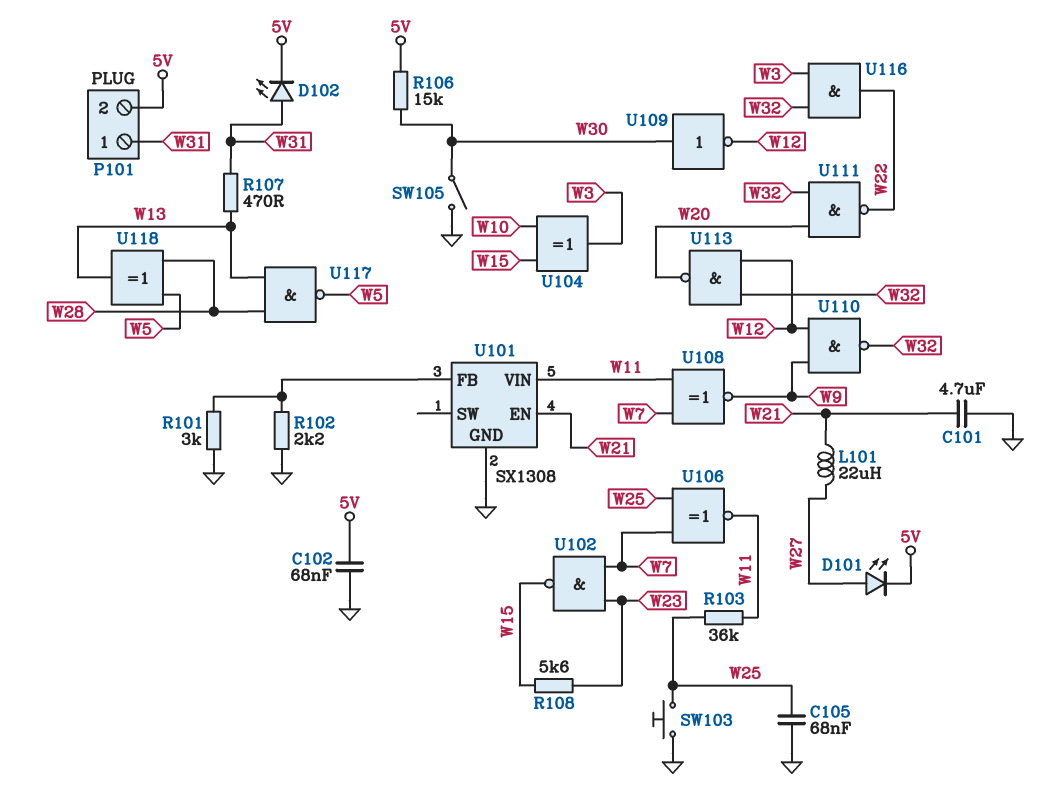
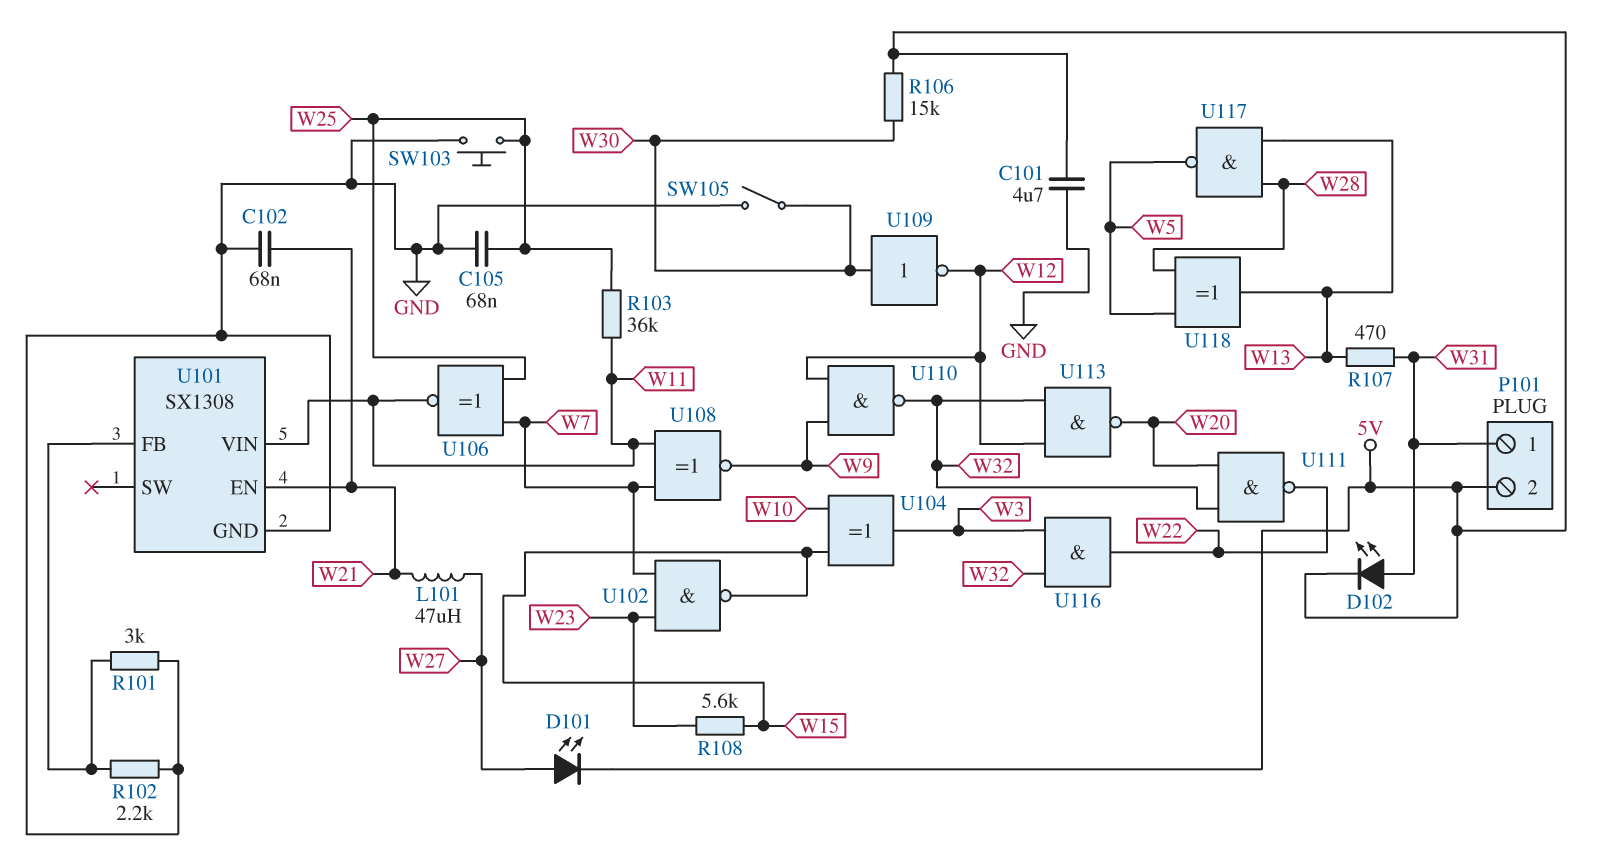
C101: 4.7uF (GND, W21) -> 4.7uF (5V, GND)
C102: 68nF (5V, GND) -> 68nF (GND, W21)
L101: 22uH (W21, W27) -> 47uH (W21, W27)

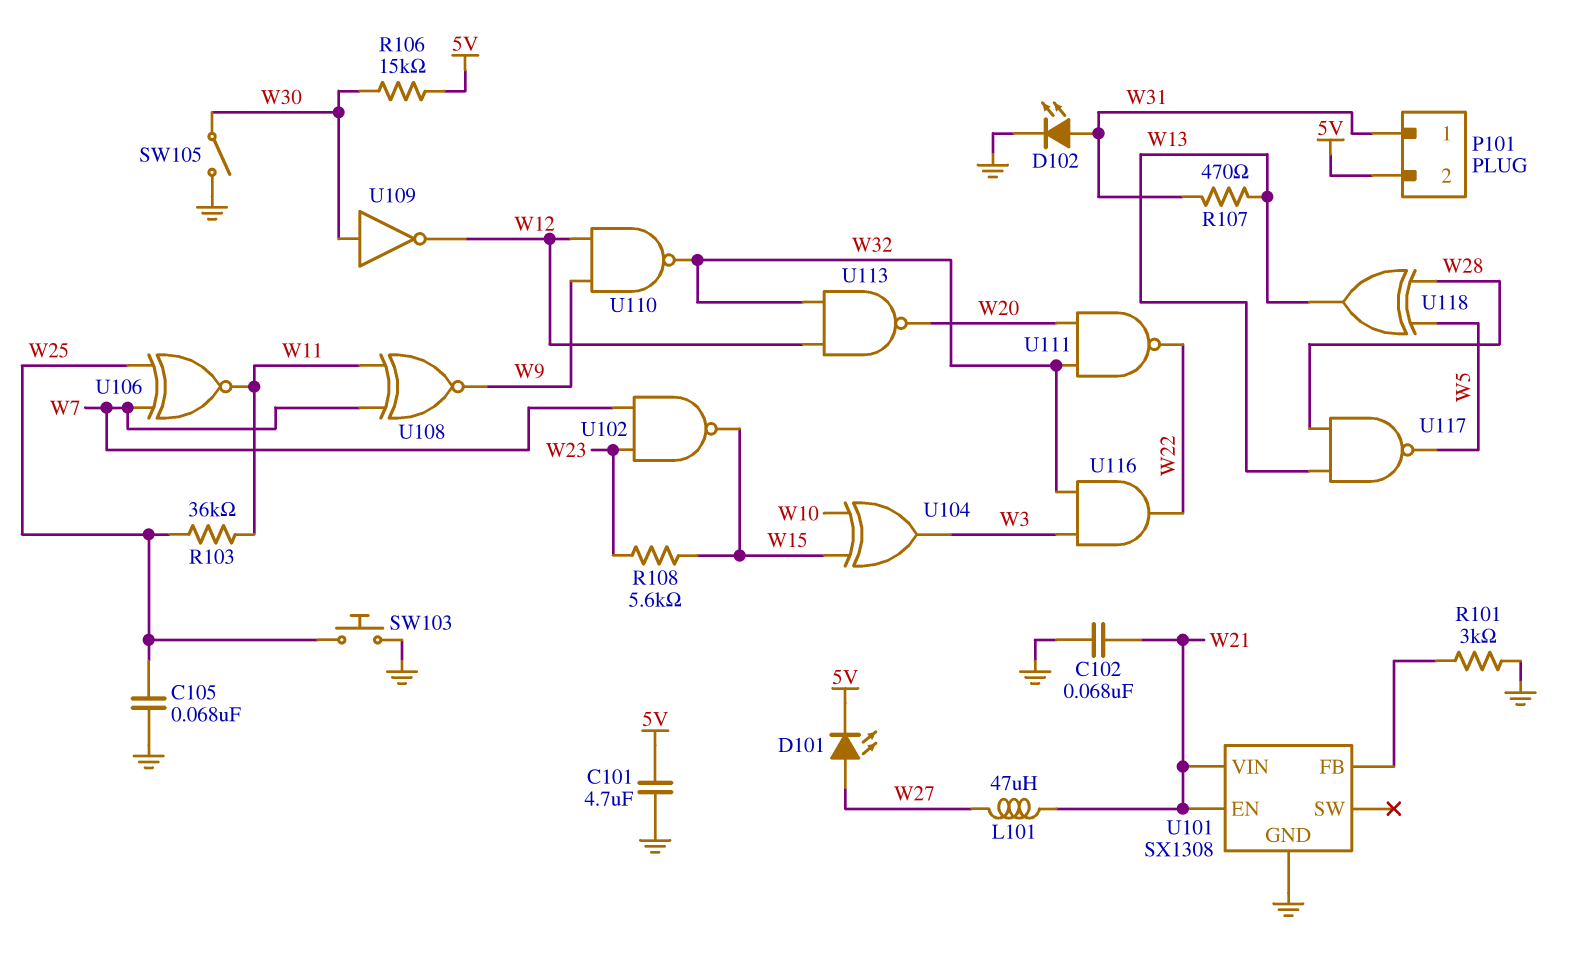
D102: LED (A W31, K 5V) -> LED (A W31, K GND)
R102: 2.2k (GND, U101/FB) -> none
U101 pin VIN: W11 -> W21

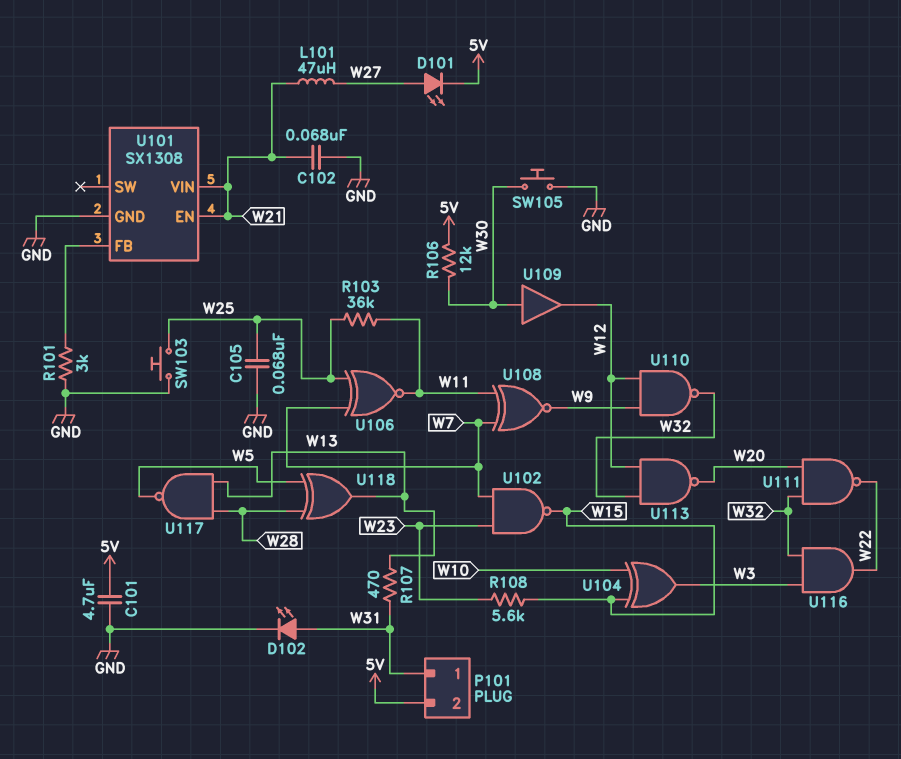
R106: 15k (5V, W30) -> 12k (5V, W30)
SW105: switch (GND, W30) -> button (GND, W30)
U109: NOT (in W30, out W12) -> buffer (in W30, out W12)

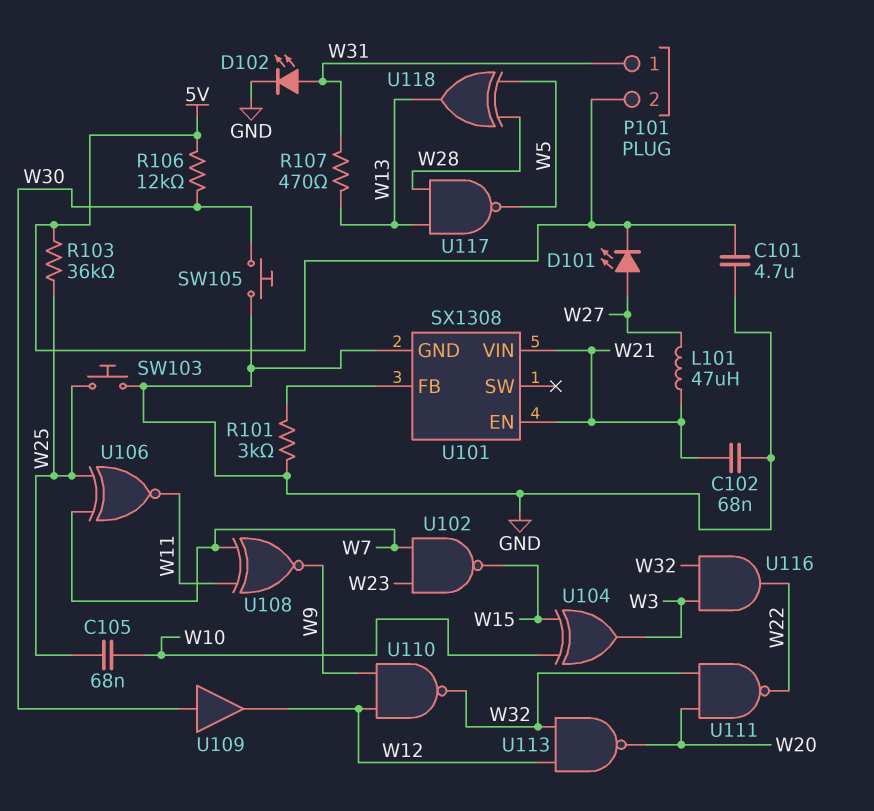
C105: 68nF (GND, W25) -> 68nF (W10, W25)
R103: 36k (W11, W25) -> 36k (5V, W25)
R108: 5.6k (W15, W23) -> none

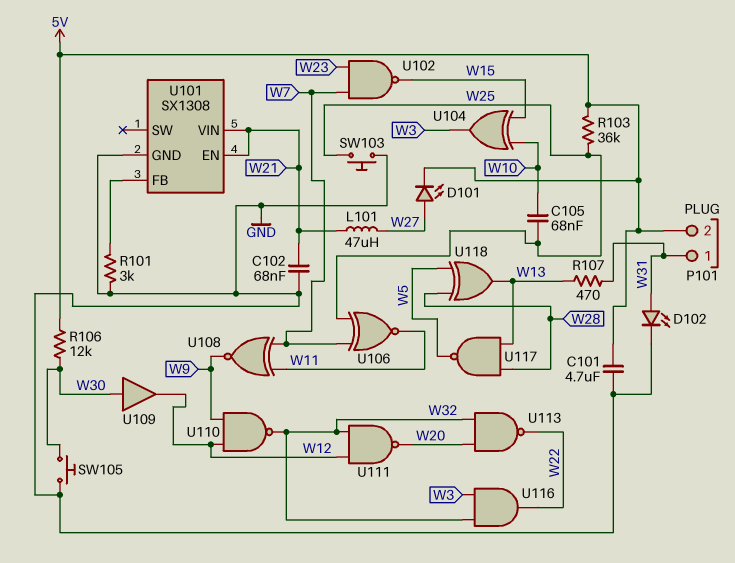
U111: NAND (in W20, in W32, out W22) -> NAND (in W12, in W32, out W20)
U113: NAND (in W12, in W32, out W20) -> NAND (in W20, in W32, out W22)

